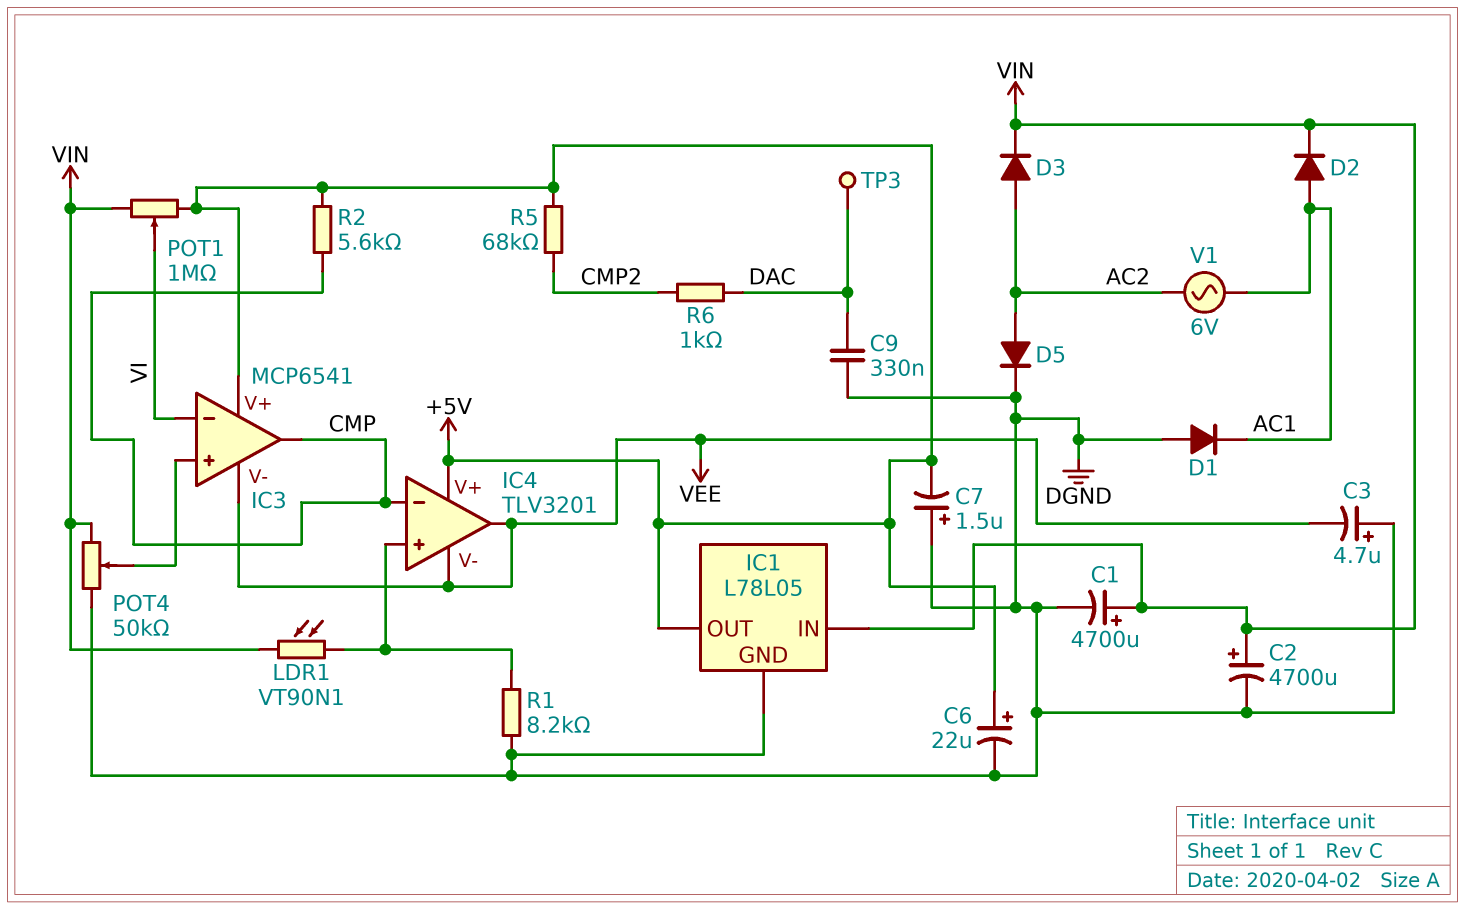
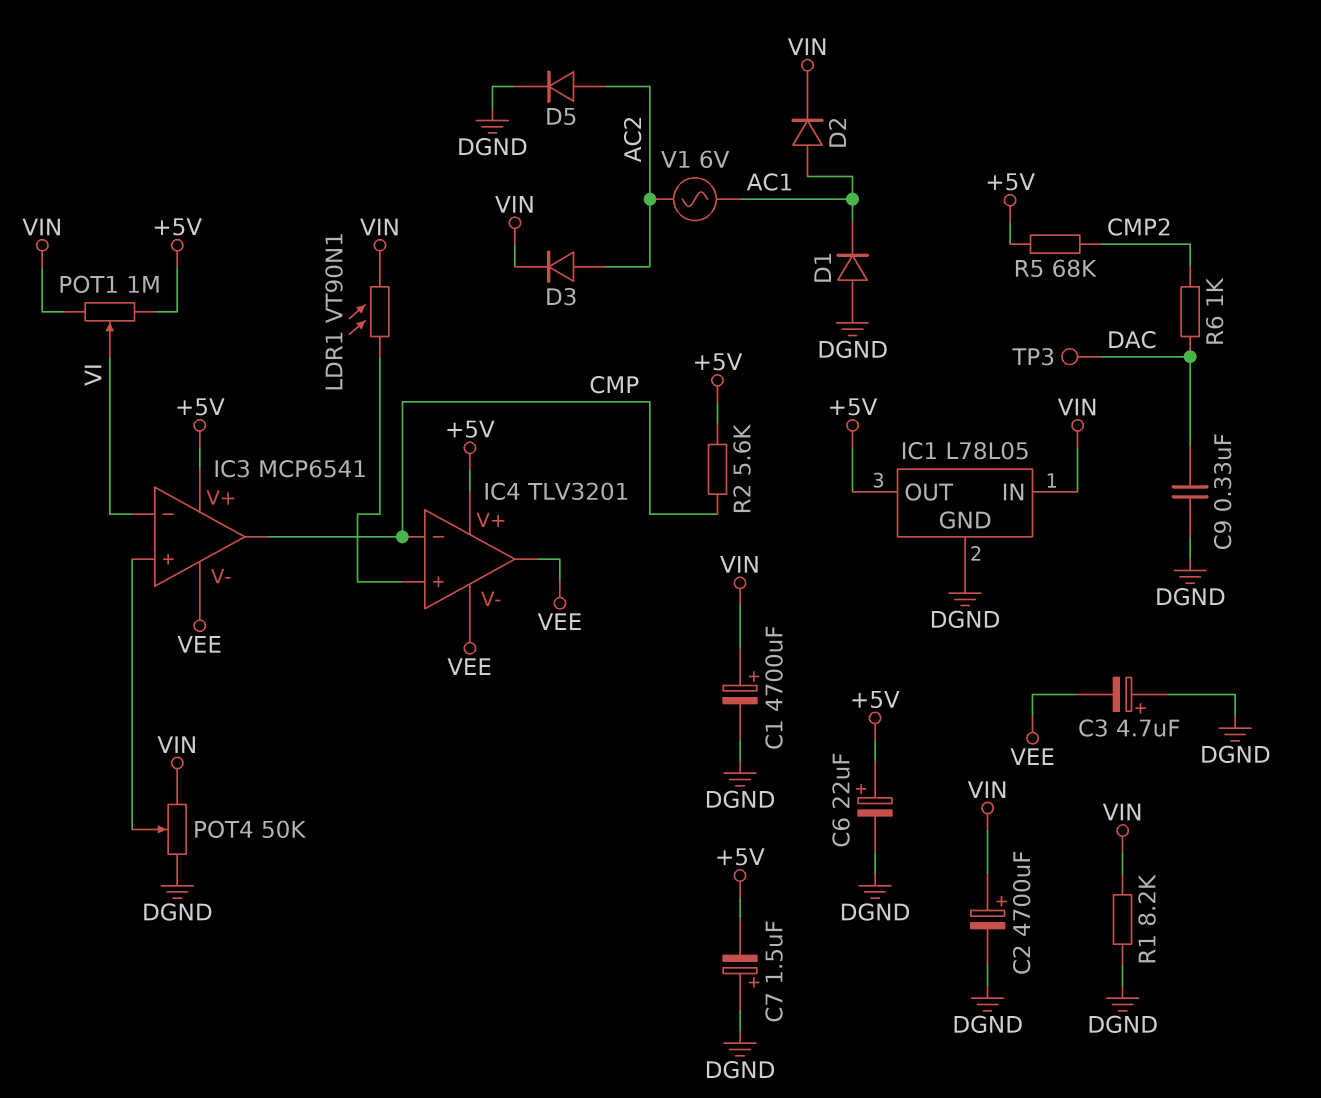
R1: 8.2k (DGND, IC4/in+) -> 8.2k (DGND, VIN)

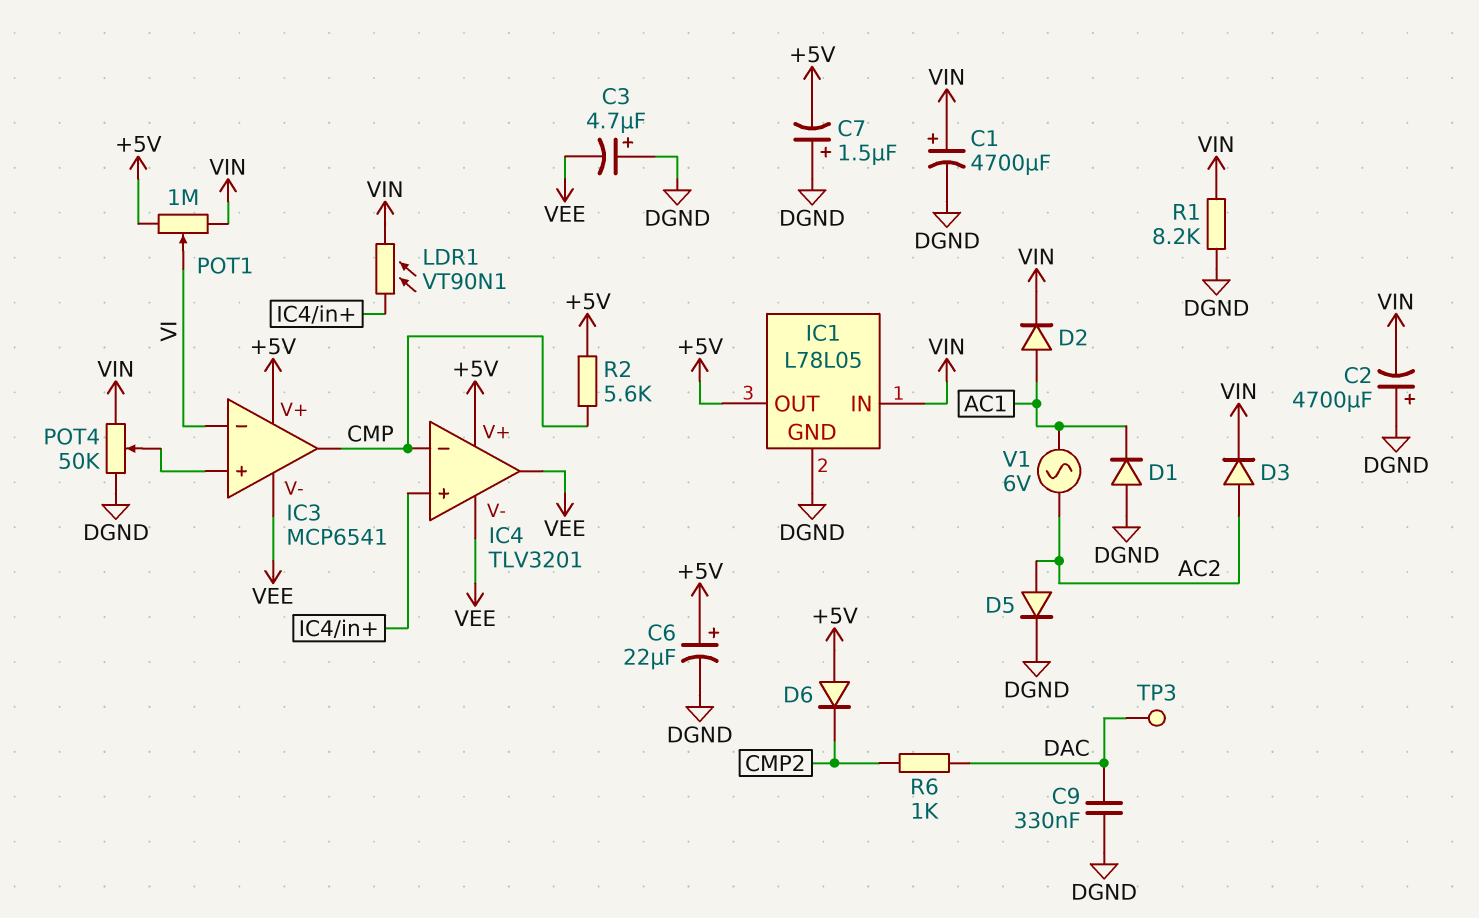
C2: 4700uF (plus VIN, minus DGND) -> 4700uF (plus DGND, minus VIN)
D6: none -> diode (A +5V, K CMP2)
R5: 68k (+5V, CMP2) -> none

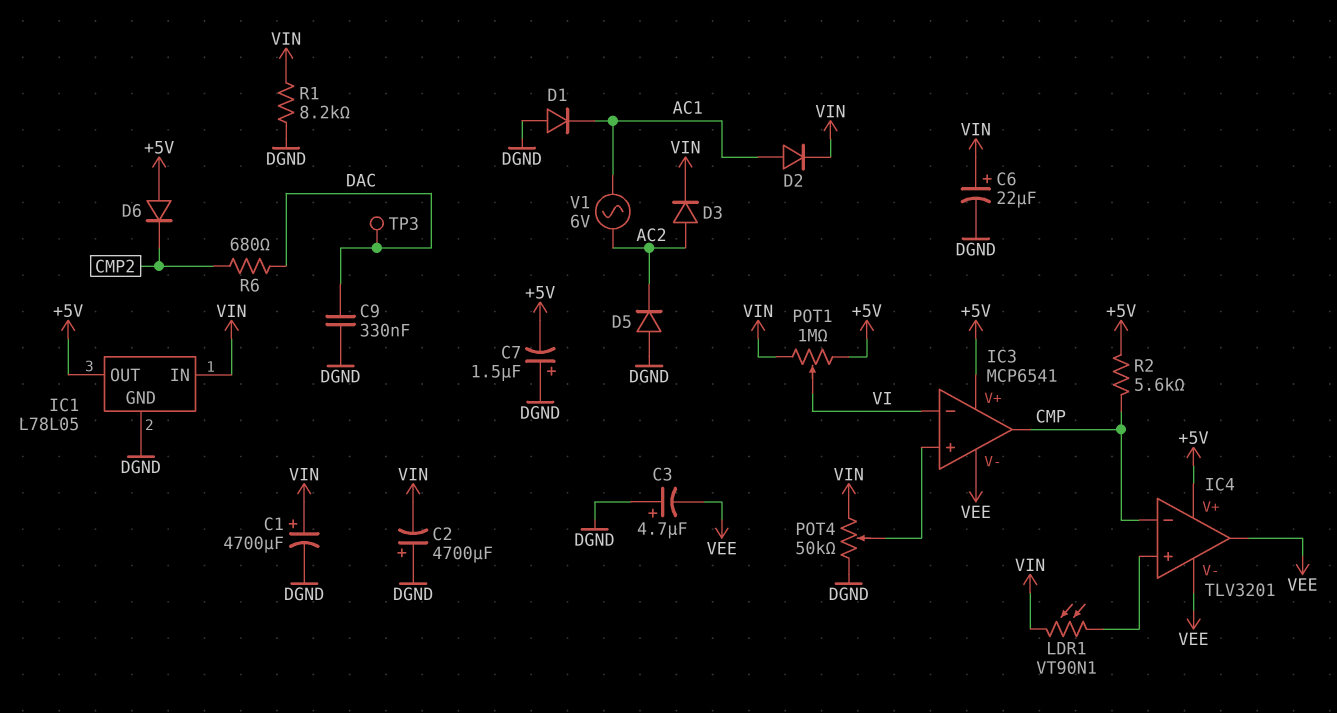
C6: 22uF (plus +5V, minus DGND) -> 22uF (plus VIN, minus DGND)
D5: diode (A AC2, K DGND) -> diode (A DGND, K AC2)
R6: 1k (CMP2, DAC) -> 680 (CMP2, DAC)

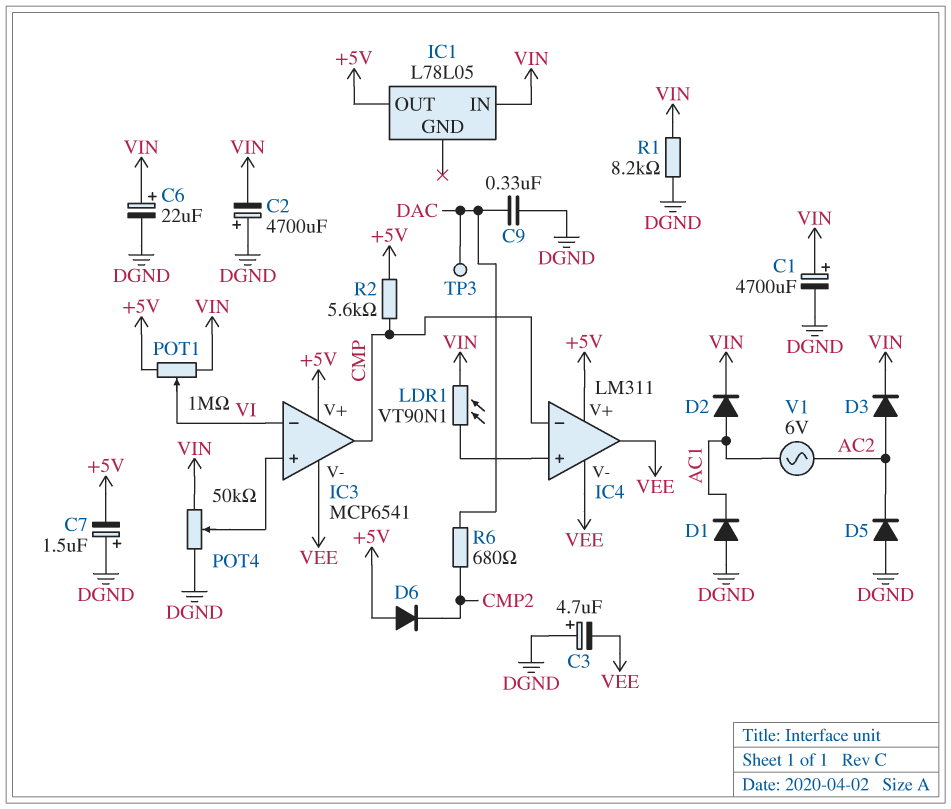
IC1 pin GND: DGND -> none
IC4: TLV3201 -> LM311

